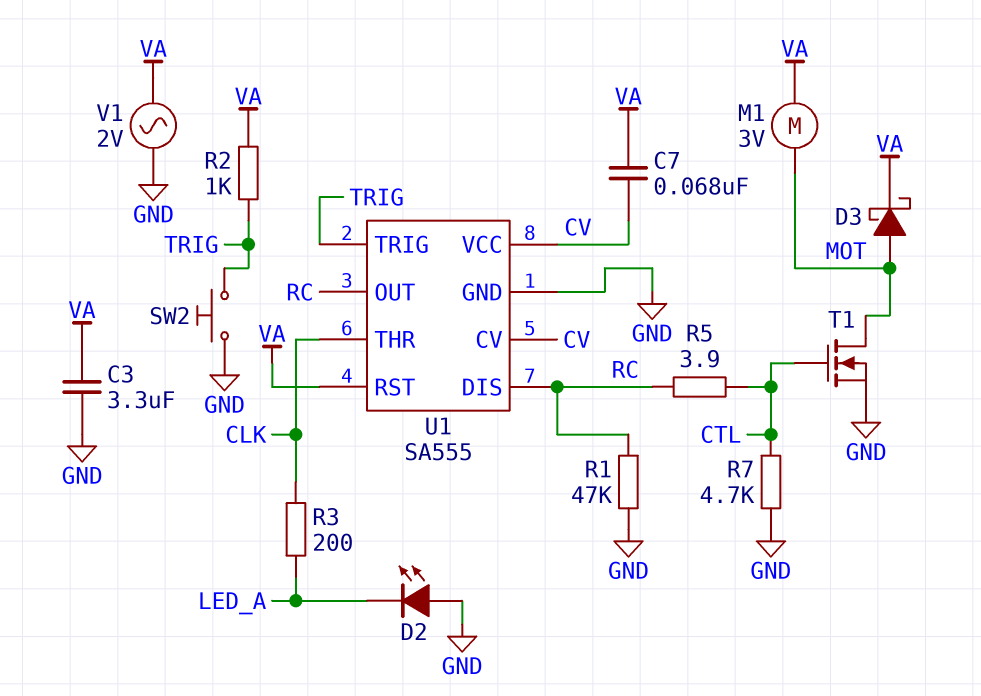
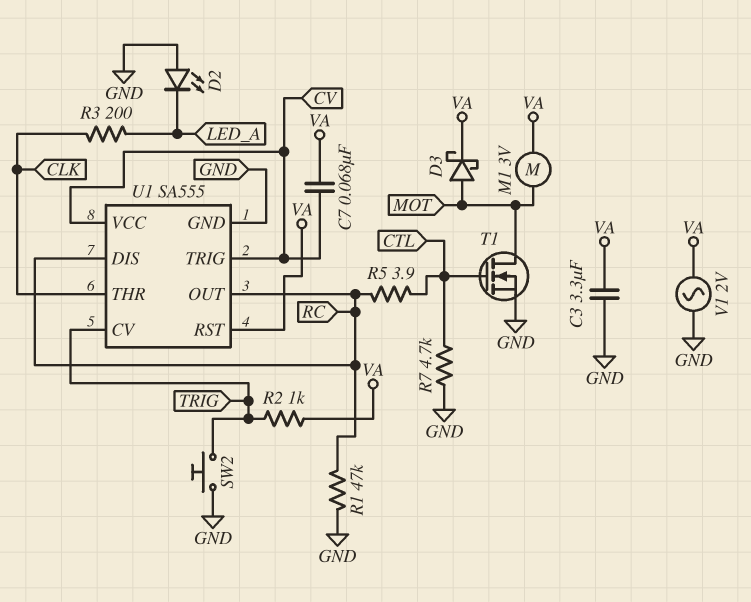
U1 pin CV: CV -> TRIG
U1 pin TRIG: TRIG -> CV

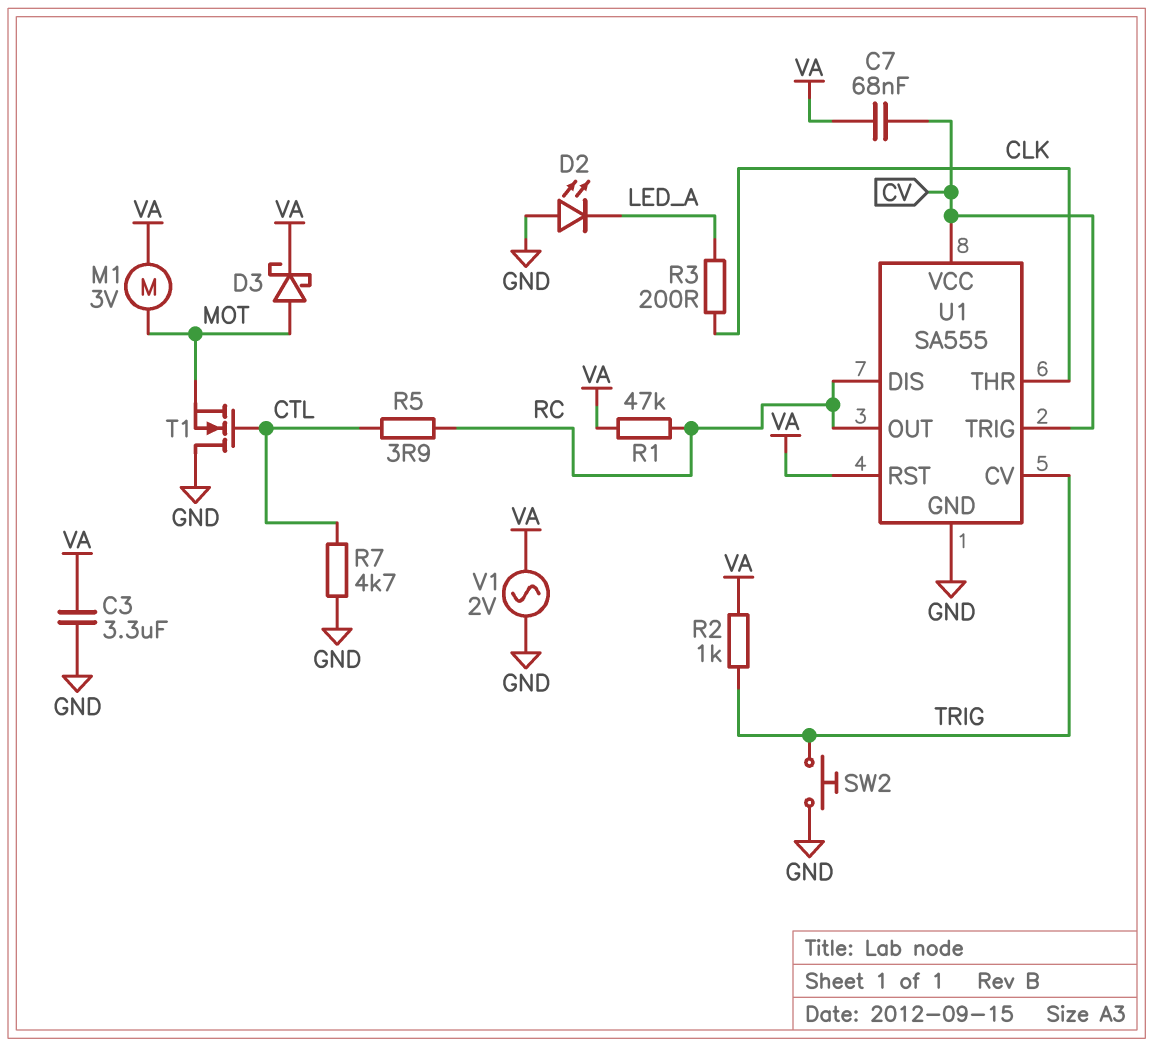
R1: 47k (GND, RC) -> 47k (RC, VA)
T1: NMOS (G CTL, D MOT, S GND) -> NMOS (G CTL, D GND, S MOT)

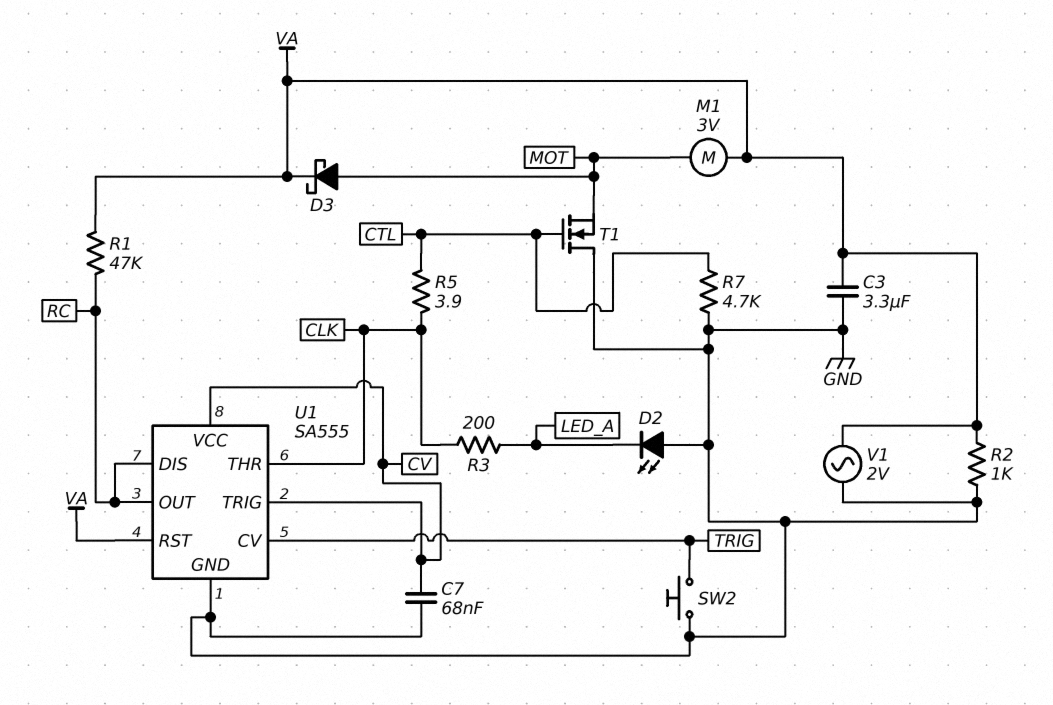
C7: 68nF (CV, VA) -> 68nF (CV, GND)
R2: 1k (TRIG, VA) -> 1k (GND, VA)
R5: 3.9 (CTL, RC) -> 3.9 (CLK, CTL)

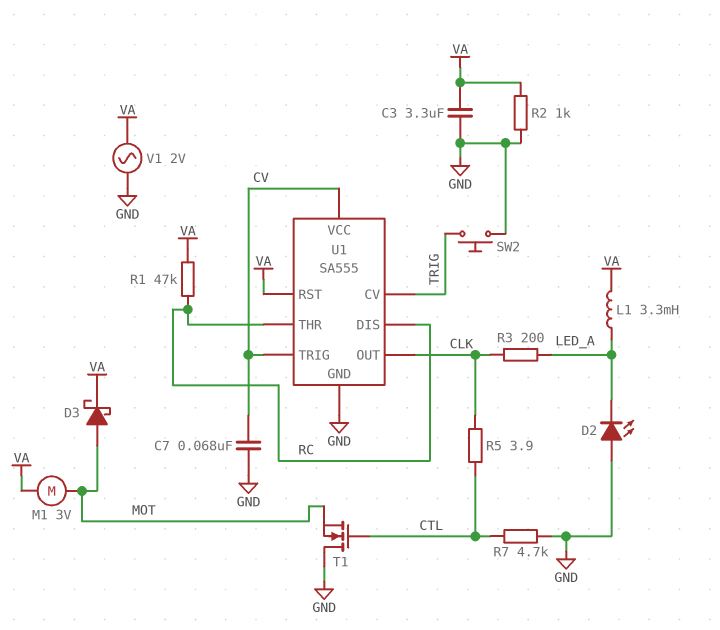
L1: none -> 3.3mH (LED_A, VA)
U1 pin OUT: RC -> CLK
U1 pin THR: CLK -> RC

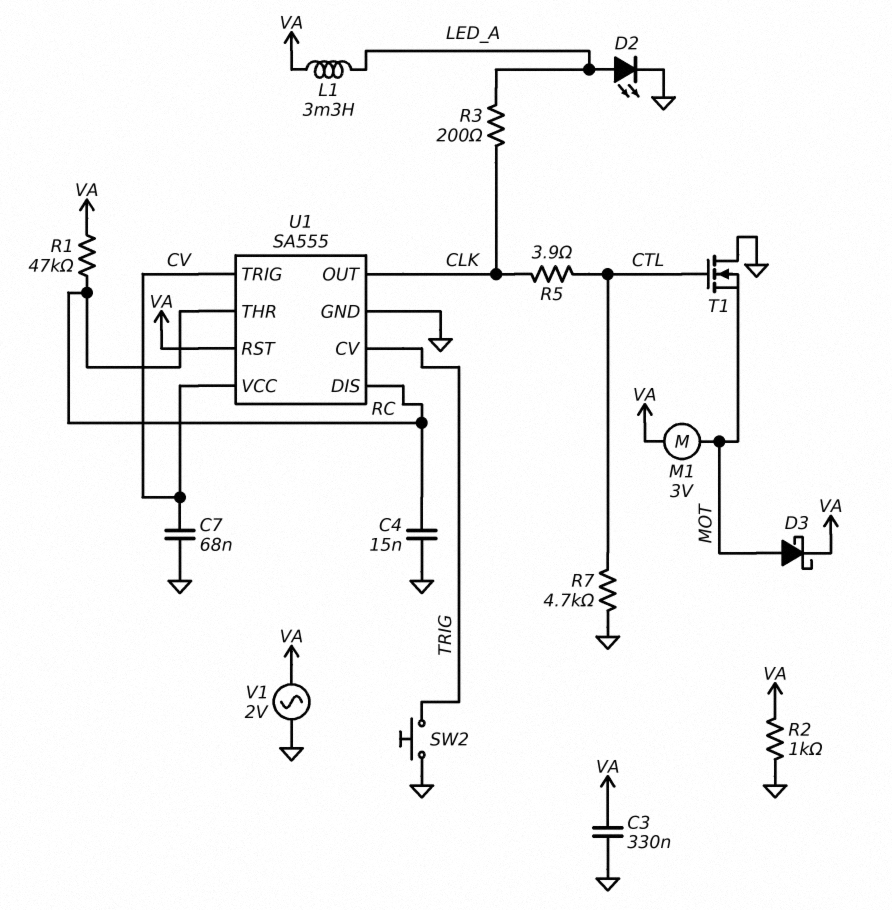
C3: 3.3uF (GND, VA) -> 330nF (GND, VA)
C4: none -> 15nF (GND, RC)
D2: LED (A GND, K LED_A) -> LED (A LED_A, K GND)

